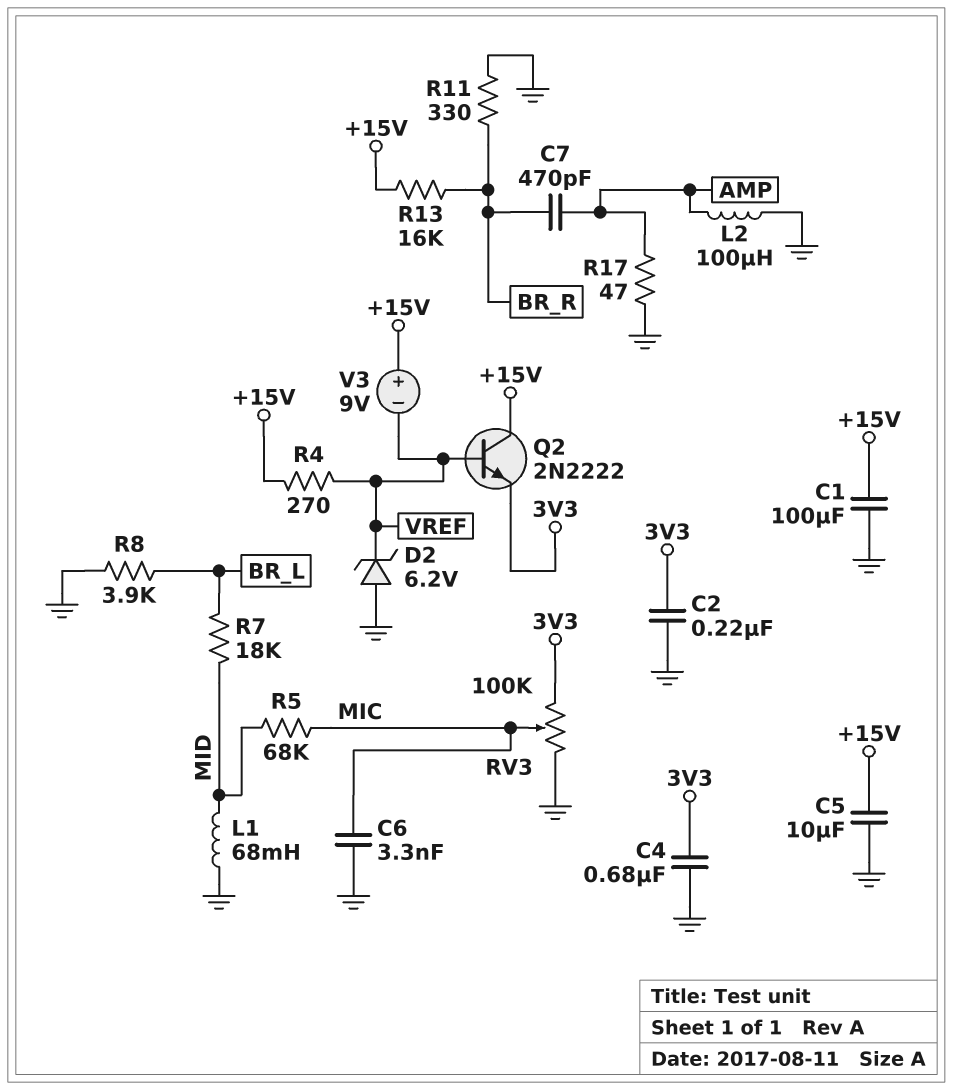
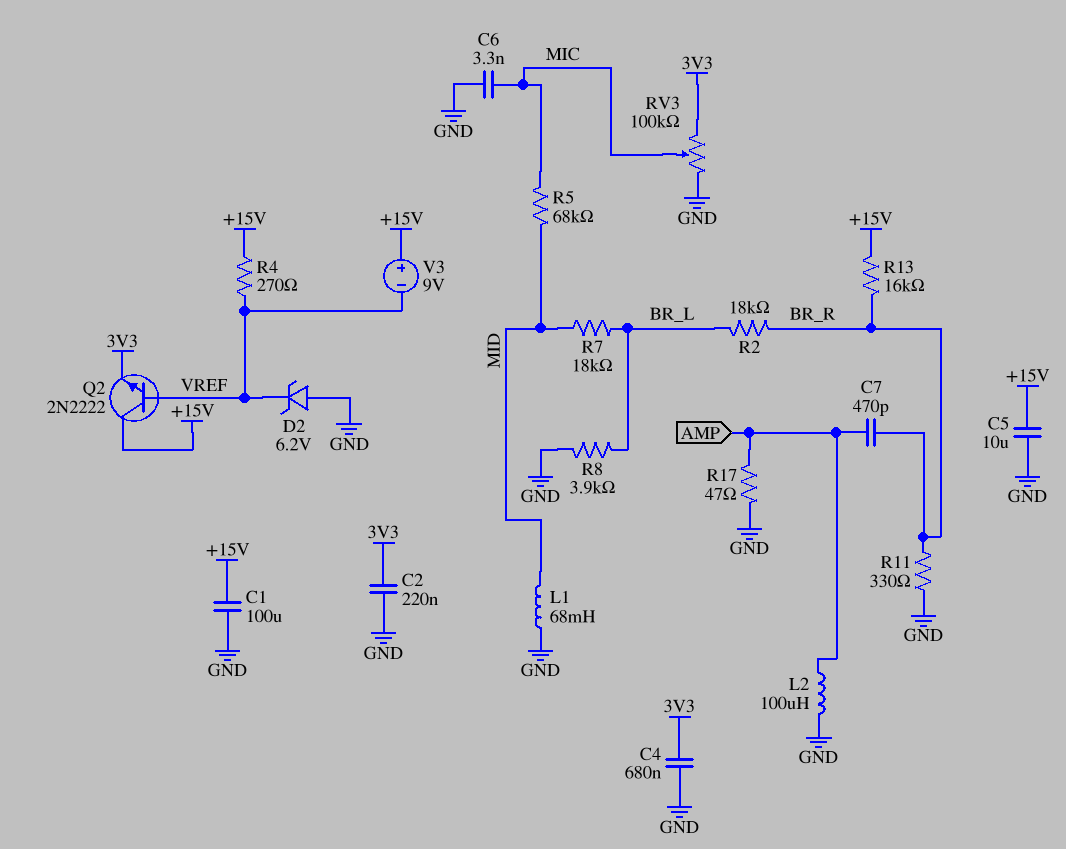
R2: none -> 18k (BR_L, BR_R)

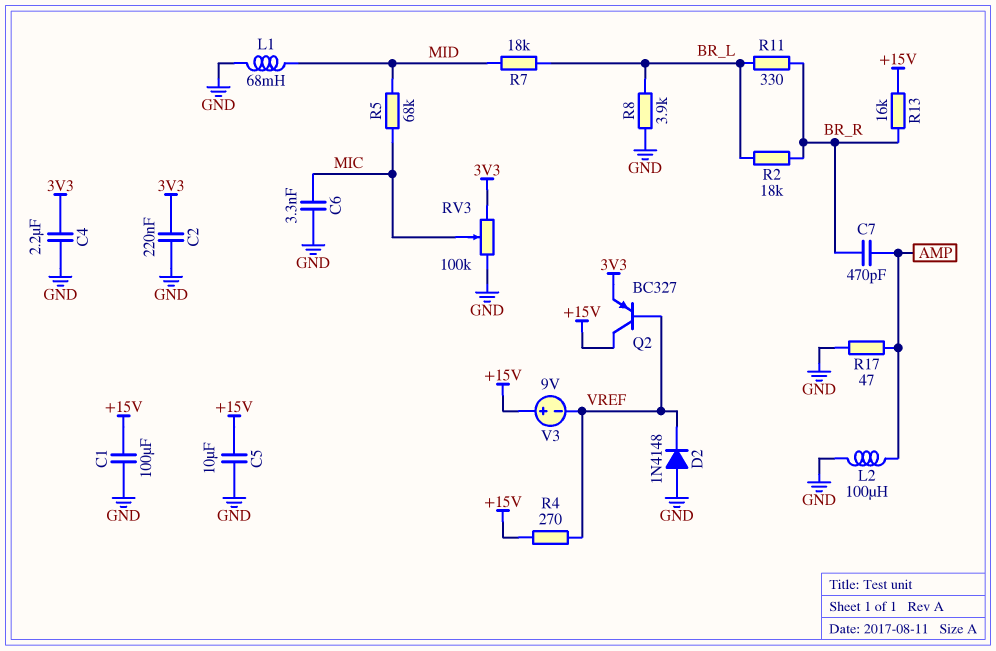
C4: 680nF (3V3, GND) -> 2.2uF (3V3, GND)
D2: zener 6.2V (A GND, K VREF) -> diode 1N4148 (A GND, K VREF)
Q2: NPN 2N2222 (B VREF, C +15V, E 3V3) -> PNP BC327 (B VREF, C +15V, E 3V3)
R11: 330 (BR_R, GND) -> 330 (BR_L, BR_R)

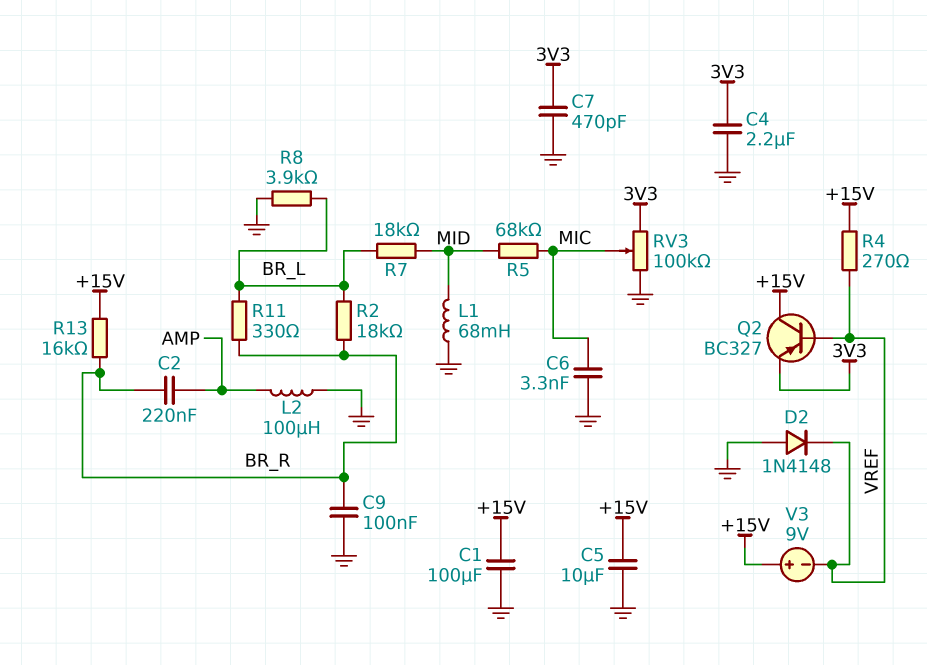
C2: 220nF (3V3, GND) -> 220nF (AMP, BR_R)
C7: 470pF (AMP, BR_R) -> 470pF (3V3, GND)
C9: none -> 100nF (BR_R, GND)
R17: 47 (AMP, GND) -> none

